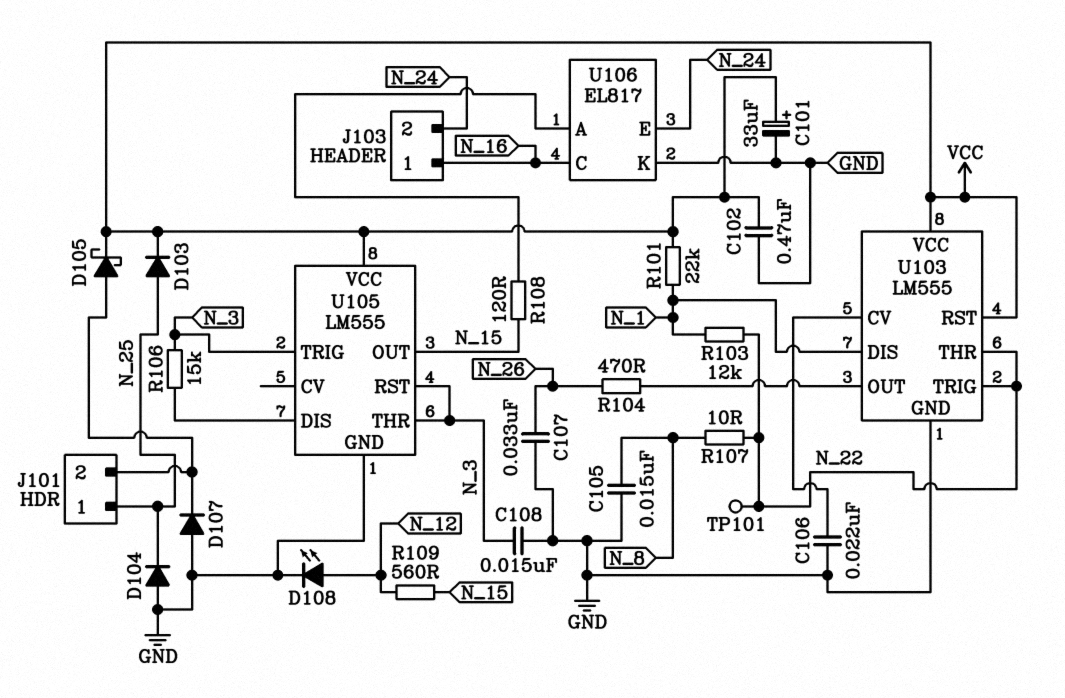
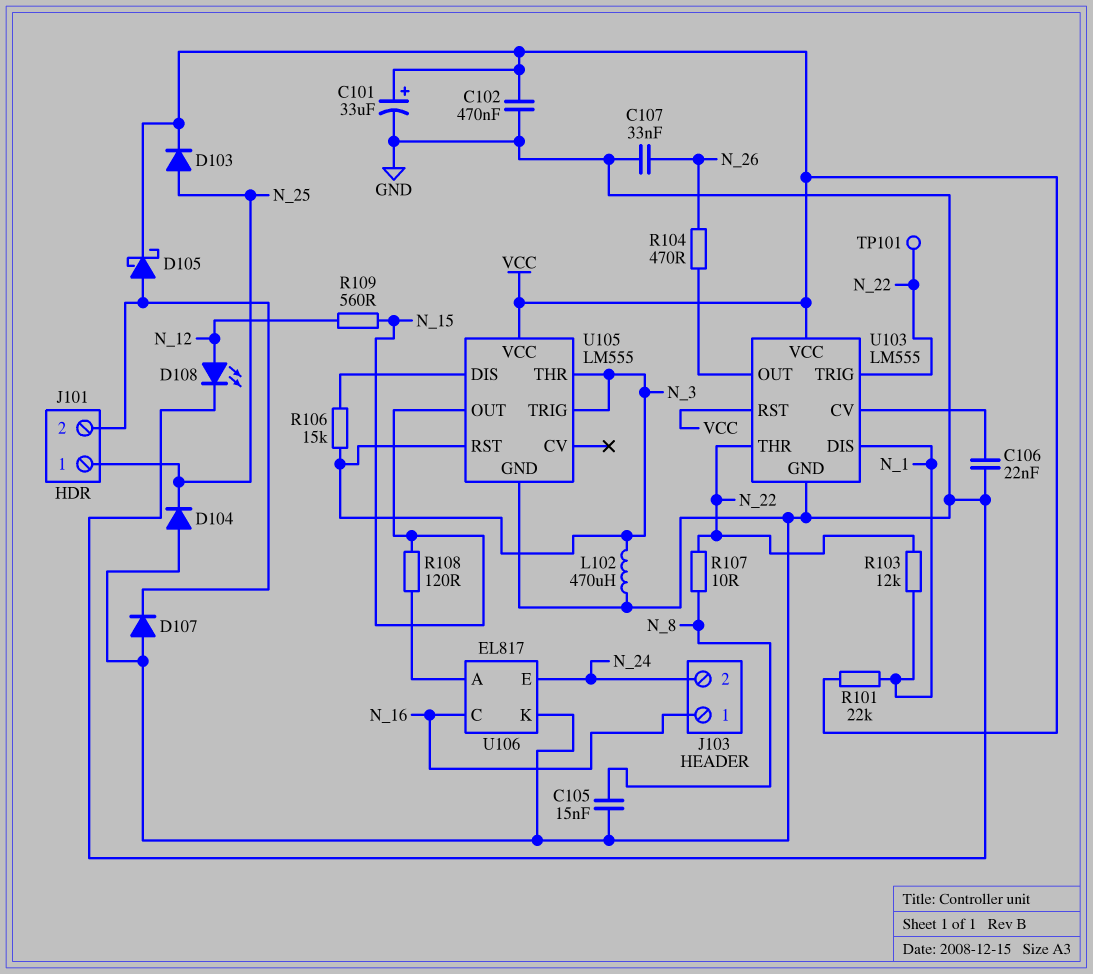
C108: 15nF (GND, N_3) -> none
L102: none -> 470uH (GND, N_3)

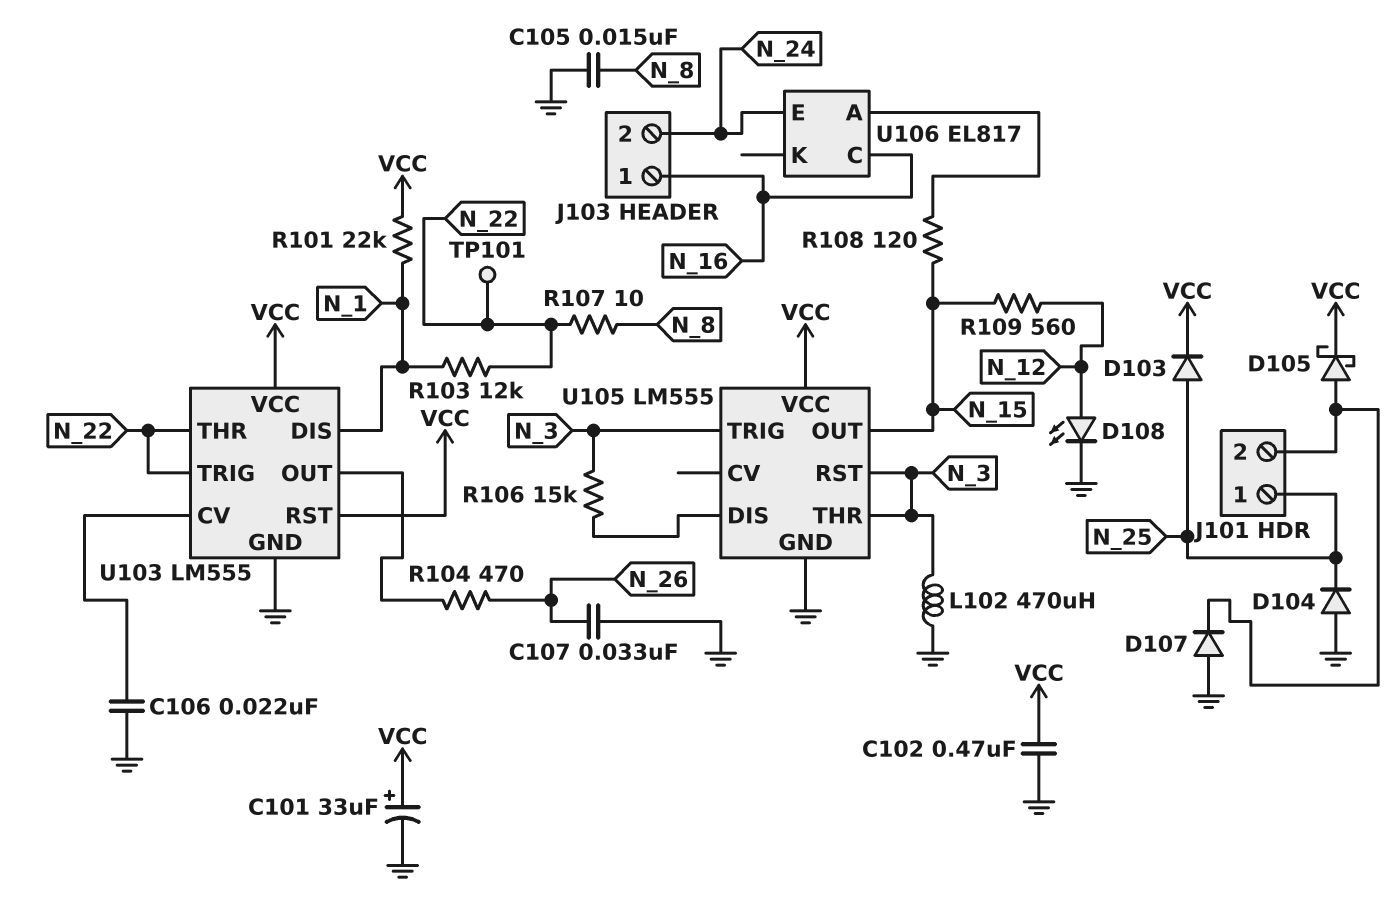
U106 pin K: GND -> none

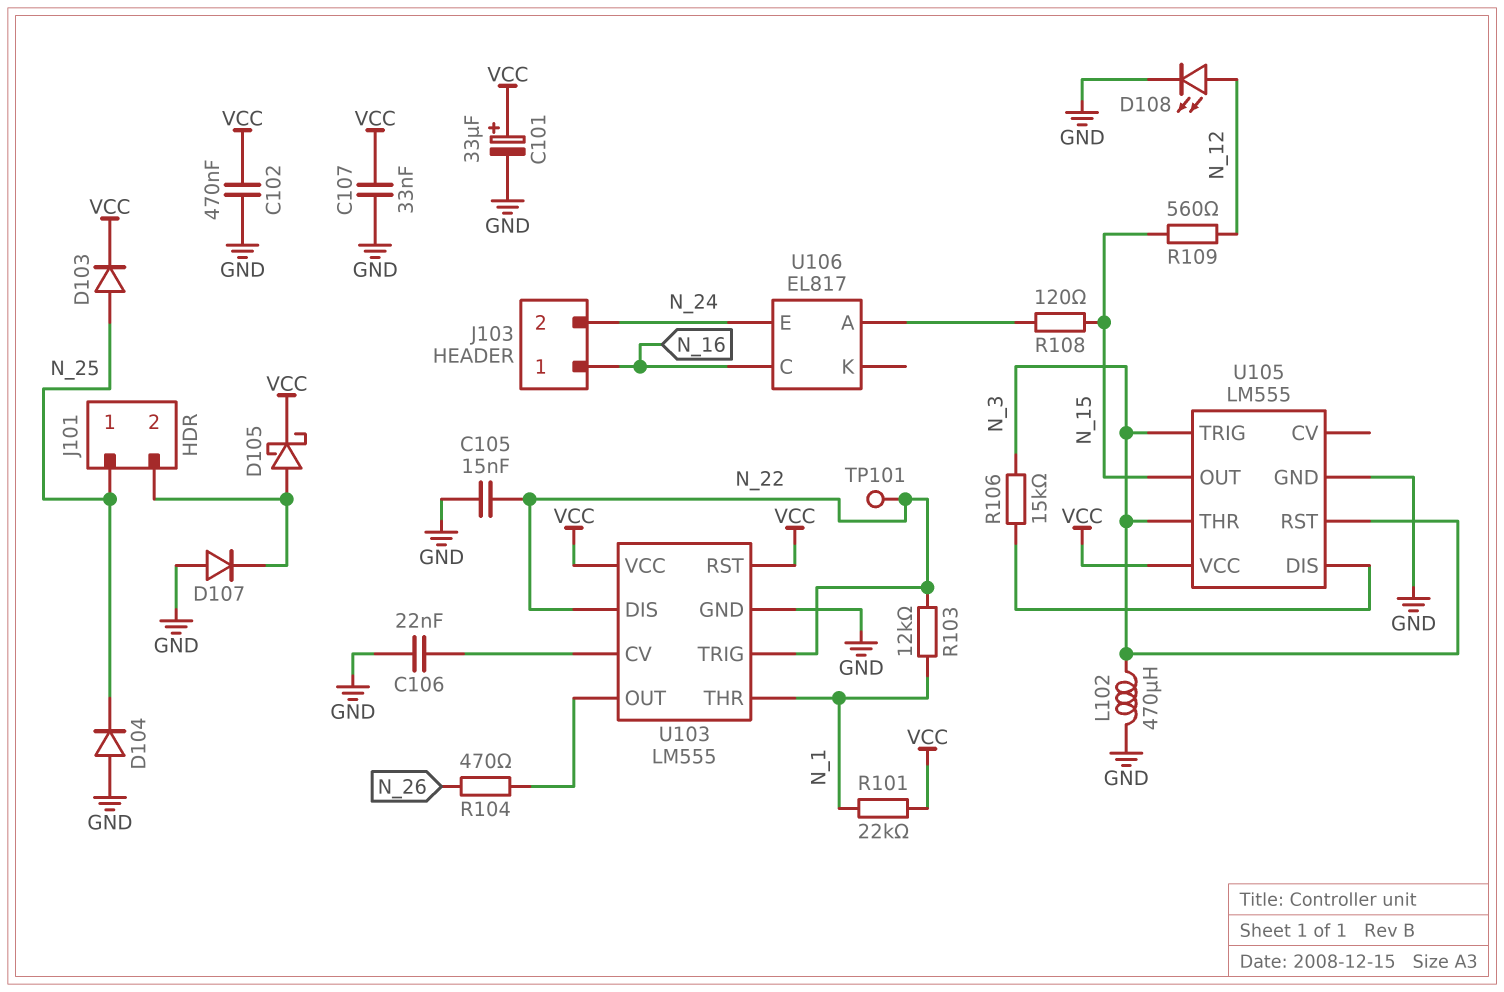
C105: 15nF (GND, N_8) -> 15nF (GND, N_22)
C107: 33nF (GND, N_26) -> 33nF (GND, VCC)
R107: 10 (N_8, N_22) -> none
U103 pin DIS: N_1 -> N_22
U103 pin THR: N_22 -> N_1

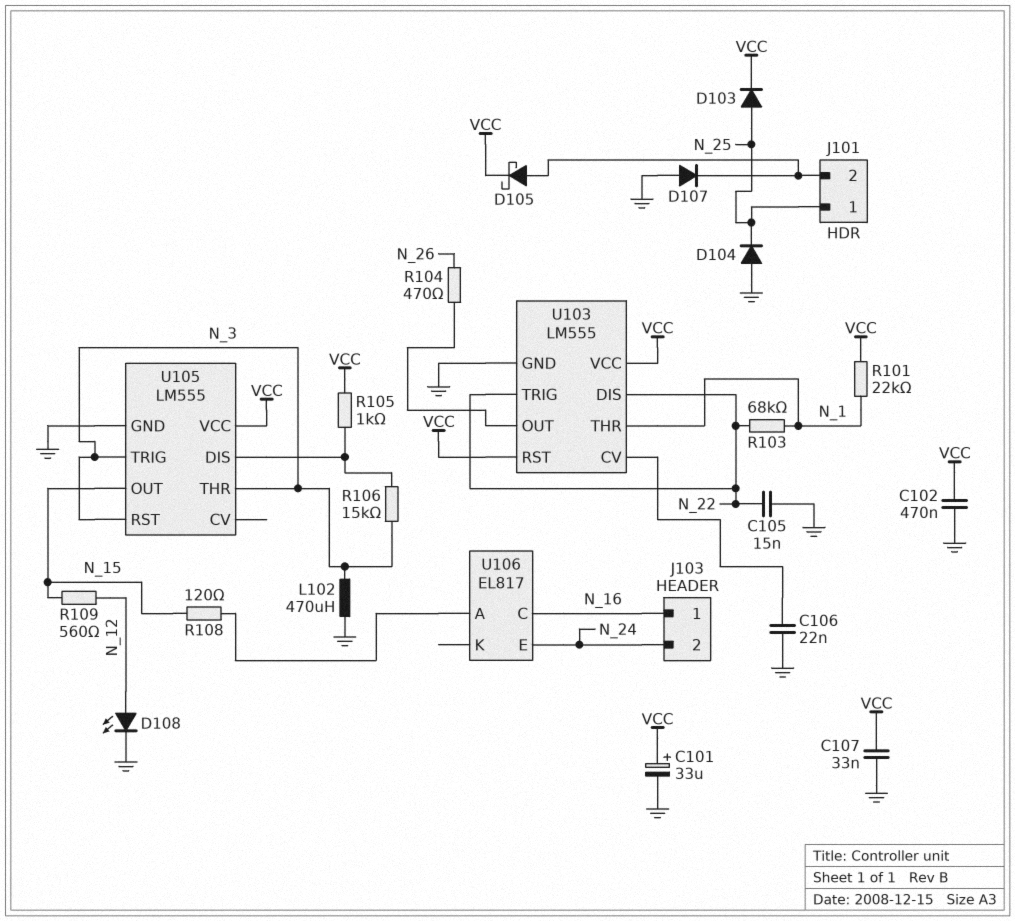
R103: 12k (N_1, N_22) -> 68k (N_1, N_22)
R105: none -> 1k (U105/DIS, VCC)
TP101: test point (N_22) -> none

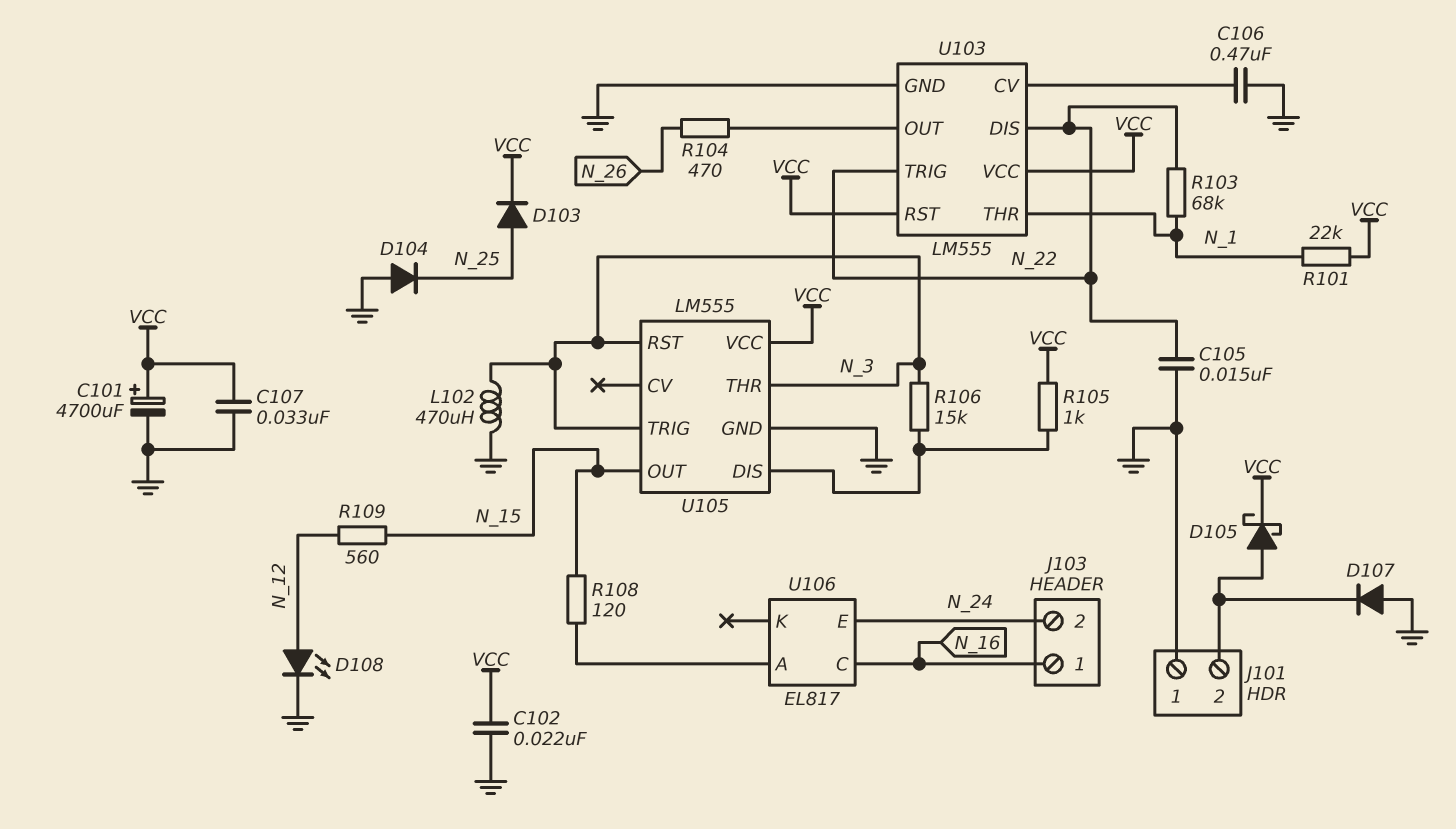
C101: 33uF (plus VCC, minus GND) -> 4700uF (plus VCC, minus GND)
C102: 470nF (GND, VCC) -> 22nF (GND, VCC)
C106: 22nF (GND, U103/CV) -> 470nF (GND, U103/CV)
J101 pin 1: N_25 -> GND

